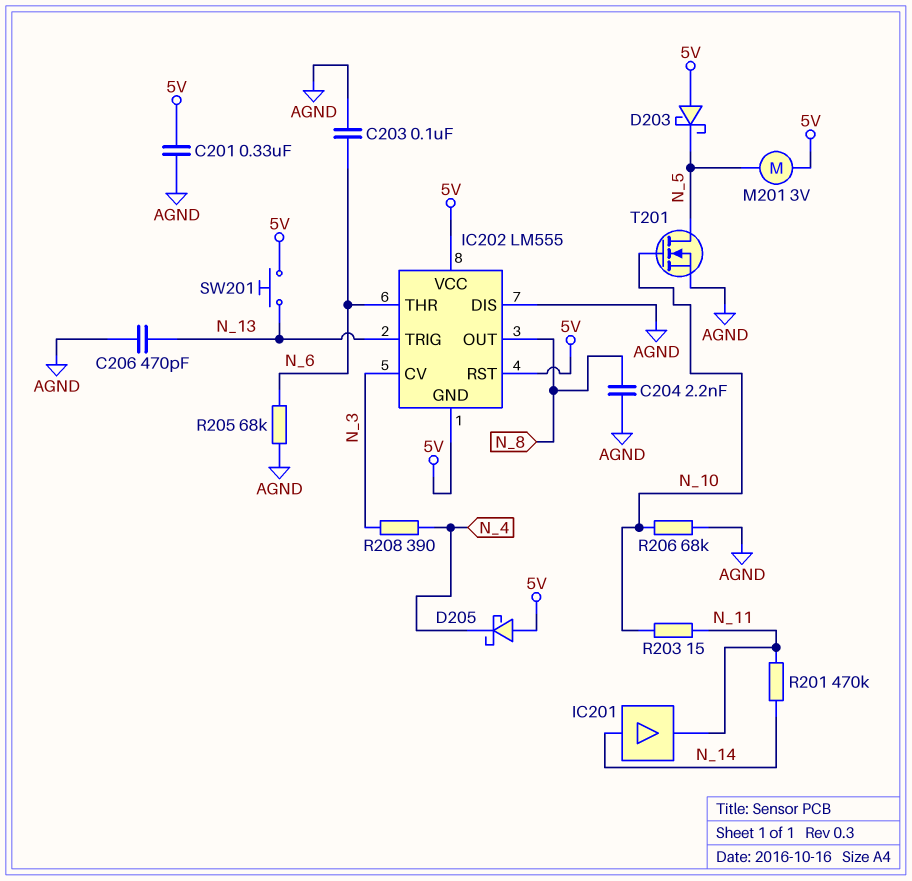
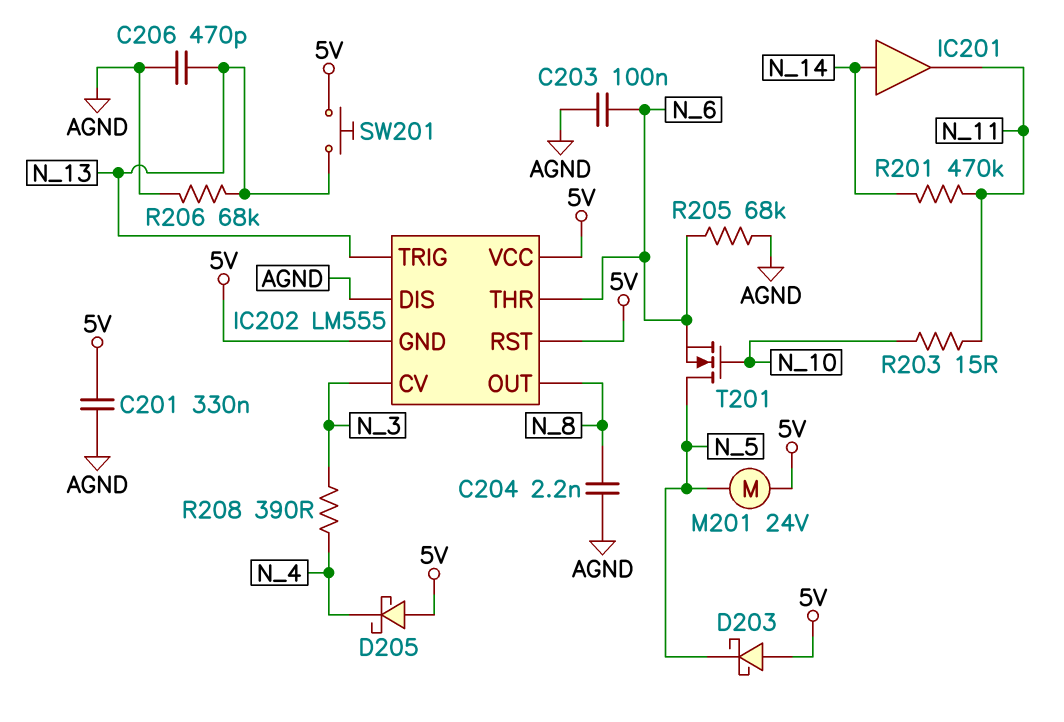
M201: motor 3V (5V, N_5) -> motor 24V (5V, N_5)
R206: 68k (AGND, N_10) -> 68k (AGND, N_13)
T201: NMOS (G N_10, D N_5, S AGND) -> NMOS (G N_10, D N_5, S N_6)

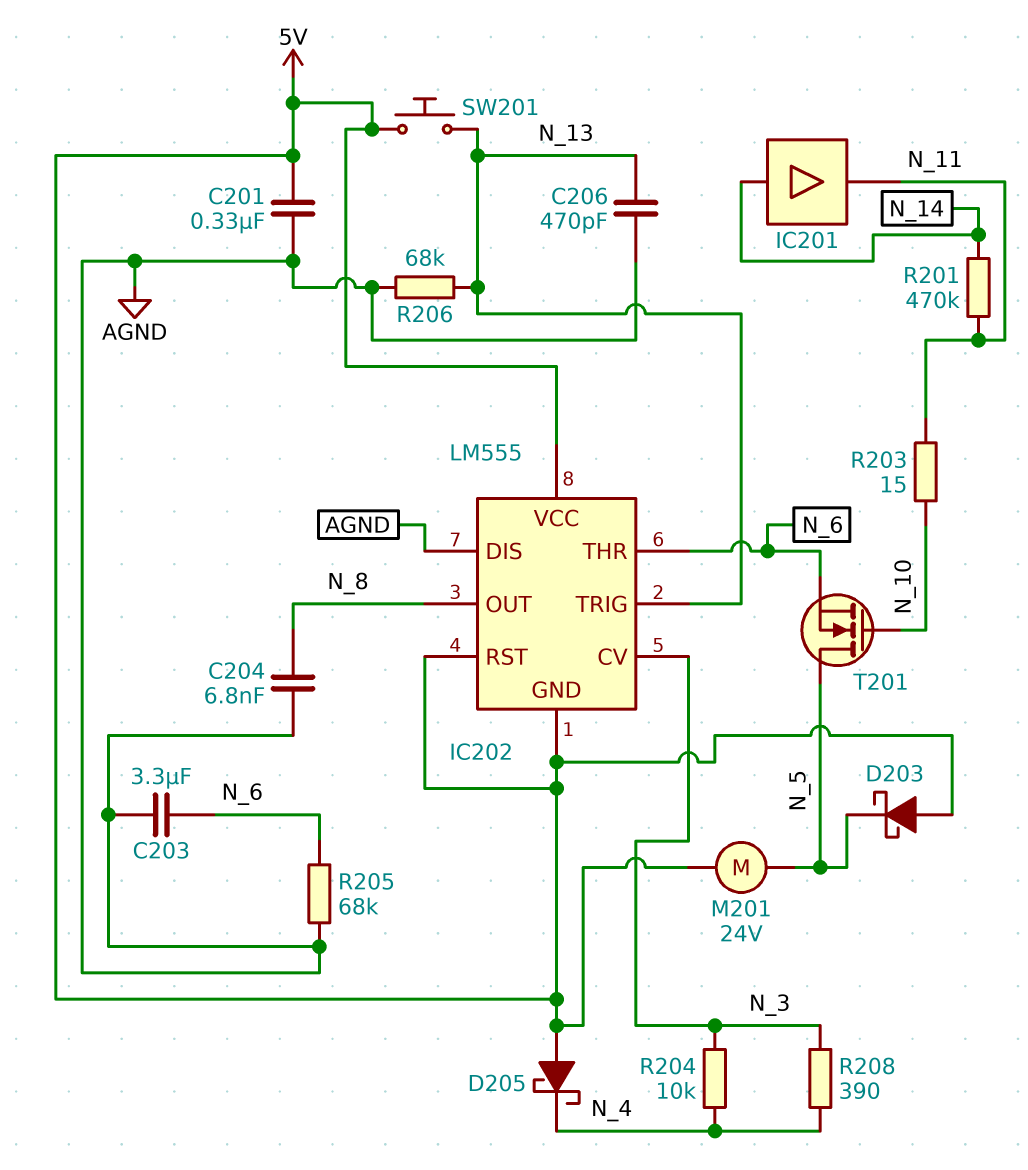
C203: 100nF (AGND, N_6) -> 3.3uF (AGND, N_6)
C204: 2.2nF (AGND, N_8) -> 6.8nF (AGND, N_8)
R204: none -> 10k (N_3, N_4)

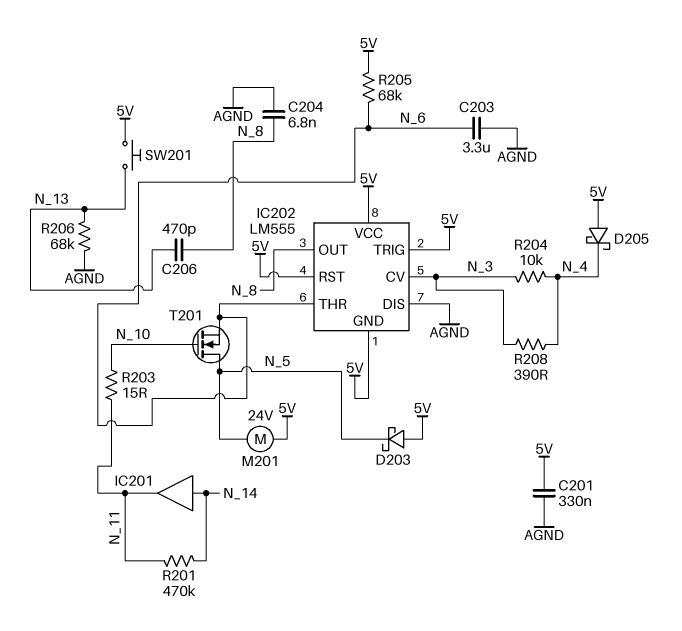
C206: 470pF (AGND, N_13) -> 470pF (N_8, N_13)
IC202 pin TRIG: N_13 -> 5V
R205: 68k (AGND, N_6) -> 68k (5V, N_6)

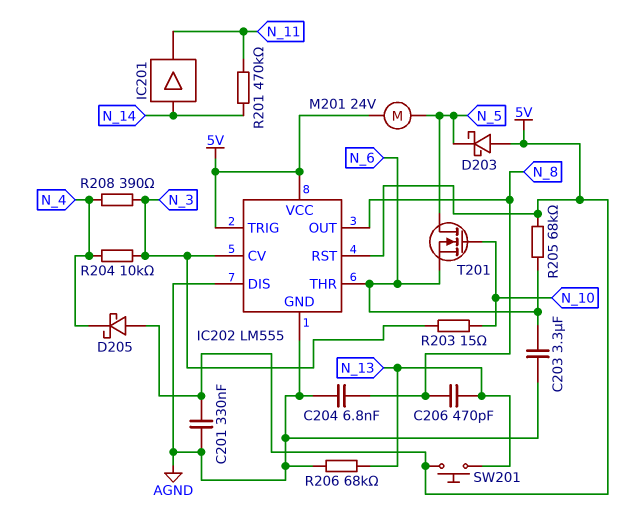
IC202 pin GND: 5V -> AGND
R203: 15 (N_10, N_11) -> 15 (N_3, N_10)

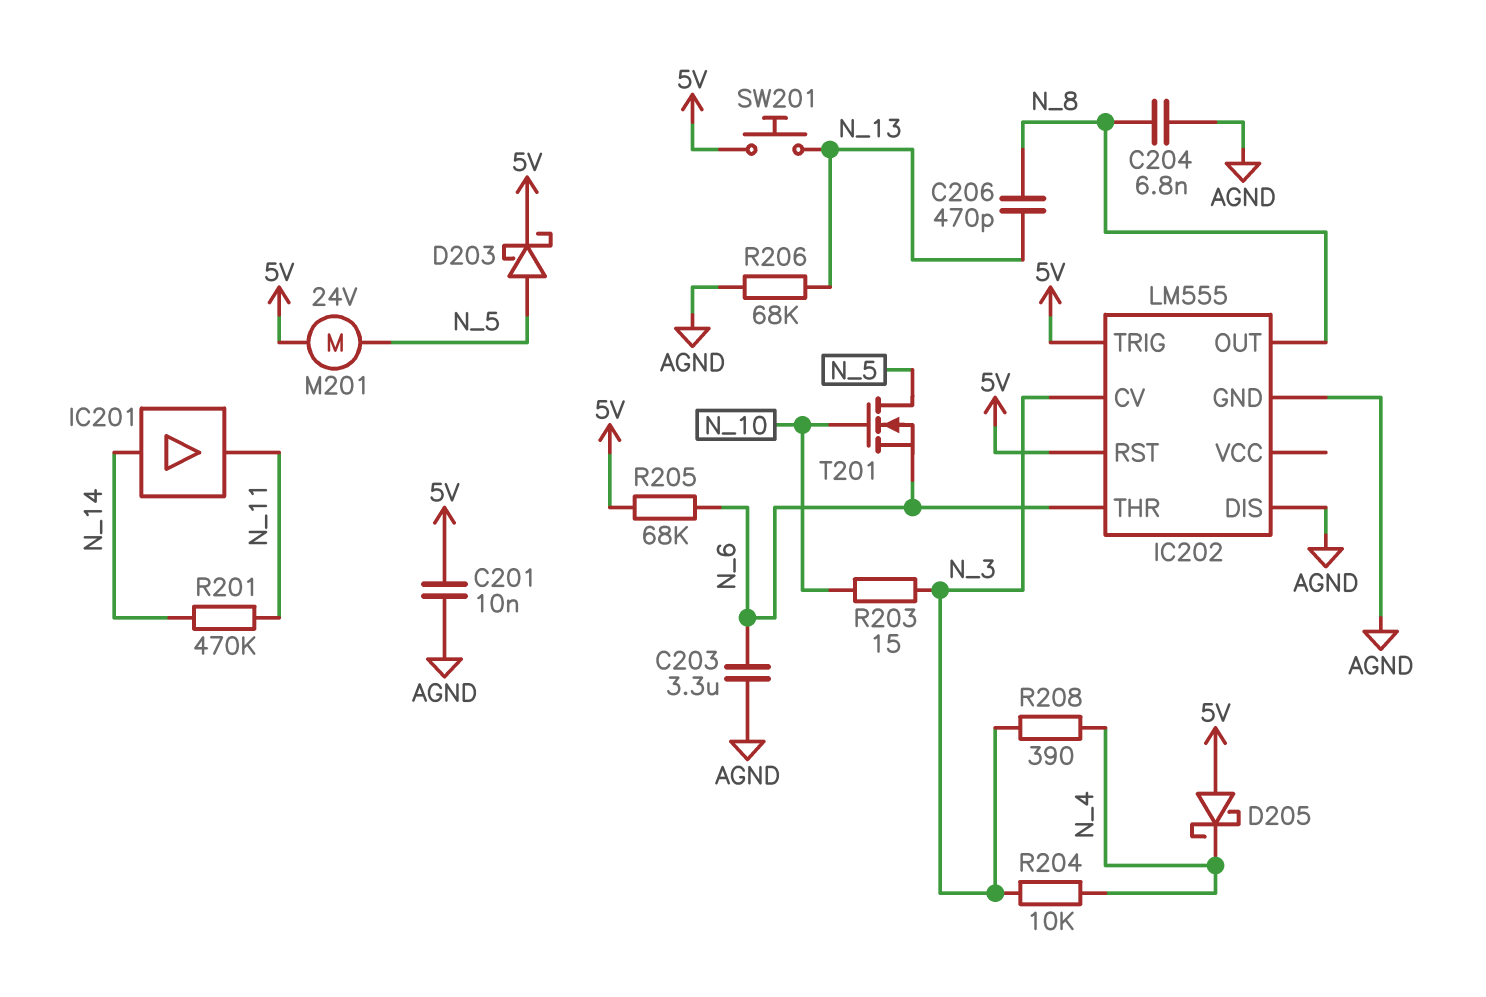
C201: 330nF (5V, AGND) -> 10nF (5V, AGND)
D203: schottky (A 5V, K N_5) -> schottky (A N_5, K 5V)
IC202 pin VCC: 5V -> none

